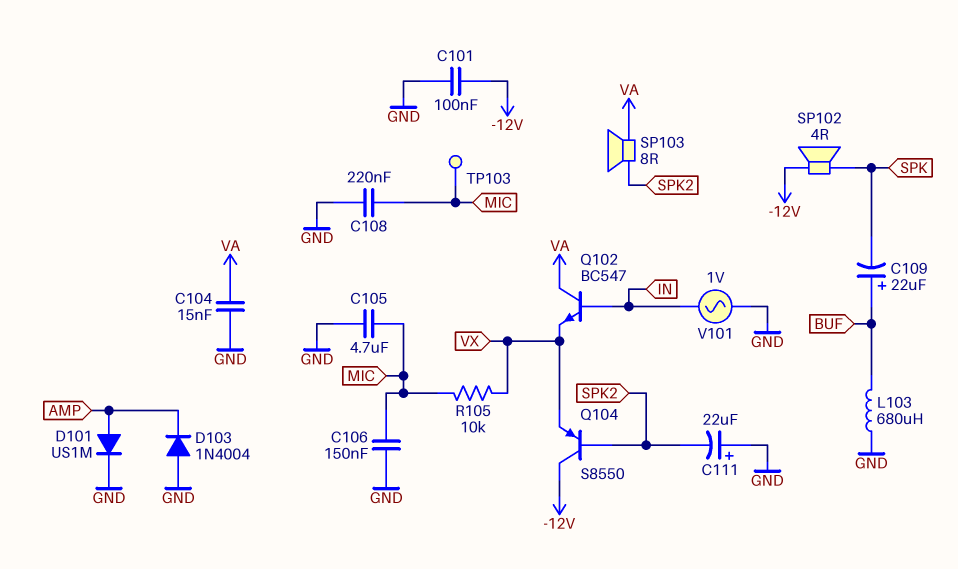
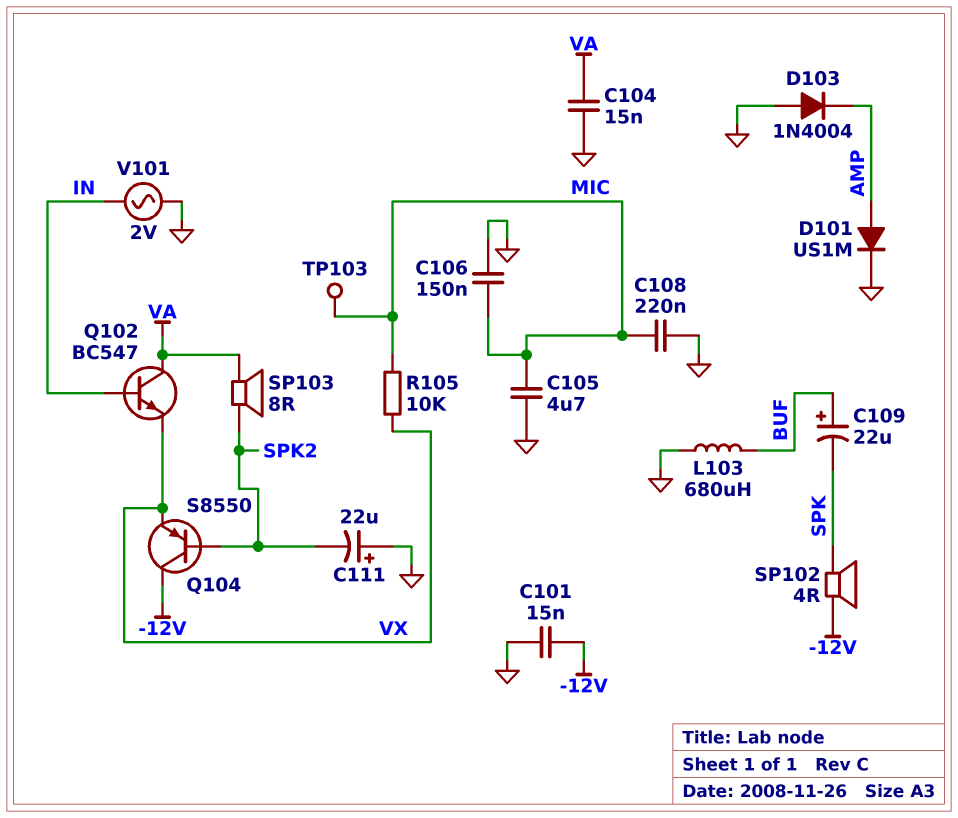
C101: 100nF (-12V, GND) -> 15nF (-12V, GND)
V101: AC 1V (GND, IN) -> AC 2V (GND, IN)

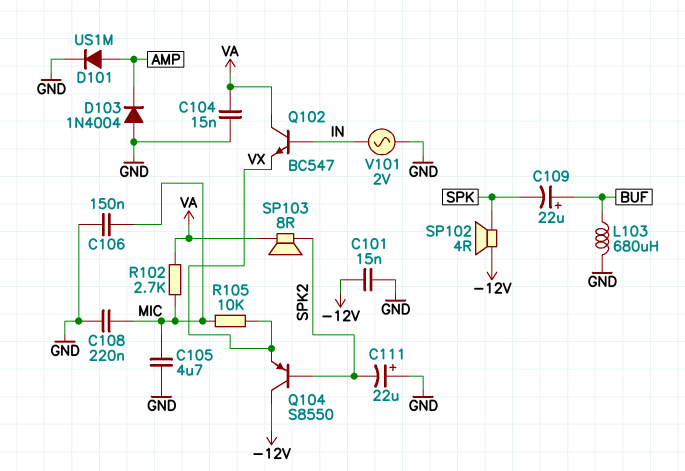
R102: none -> 2.7k (MIC, VA)
TP103: test point (MIC) -> none

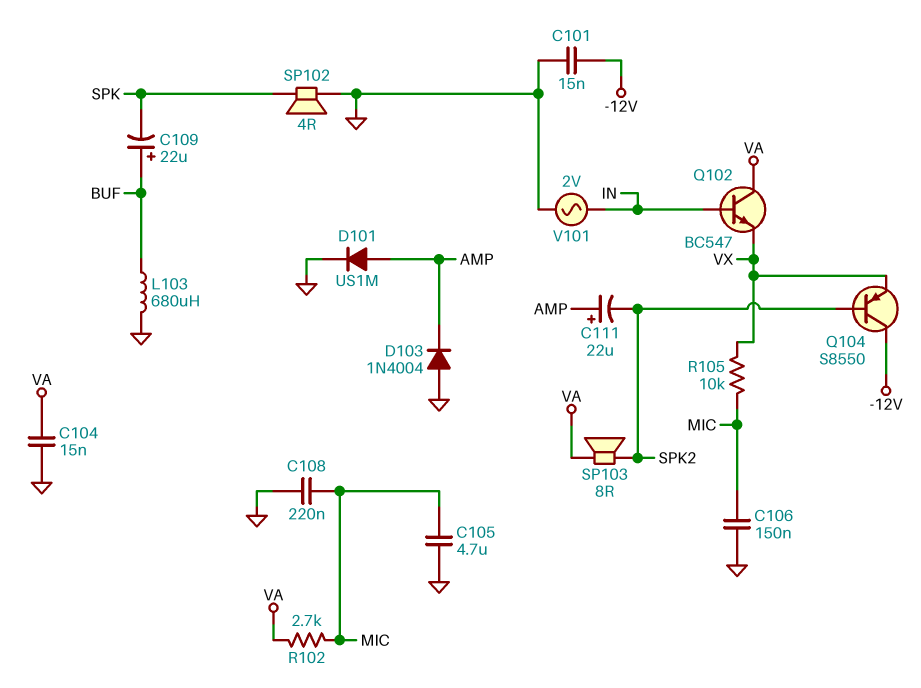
C111: 22uF (plus GND, minus SPK2) -> 22uF (plus AMP, minus SPK2)
SP102: speaker 4R (-12V, SPK) -> speaker 4R (GND, SPK)

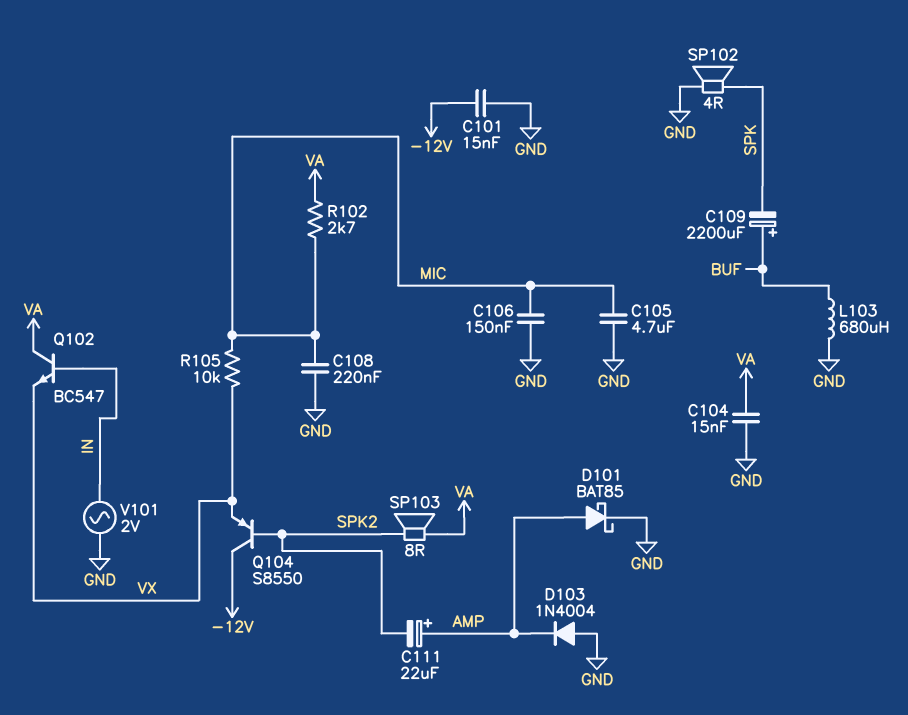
C109: 22uF (plus BUF, minus SPK) -> 2200uF (plus BUF, minus SPK)
D101: diode US1M (A AMP, K GND) -> schottky BAT85 (A AMP, K GND)

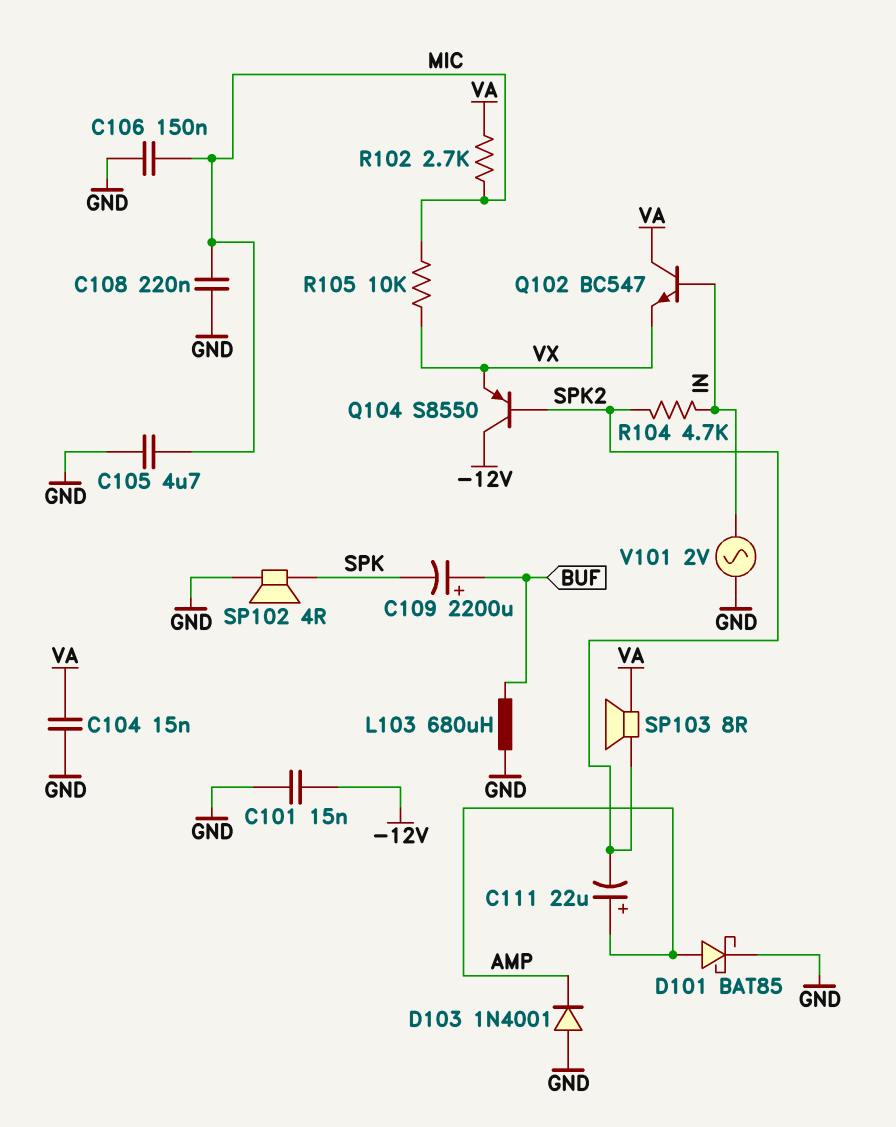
D103: diode 1N4004 (A GND, K AMP) -> diode 1N4001 (A GND, K AMP)
R104: none -> 4.7k (IN, SPK2)

